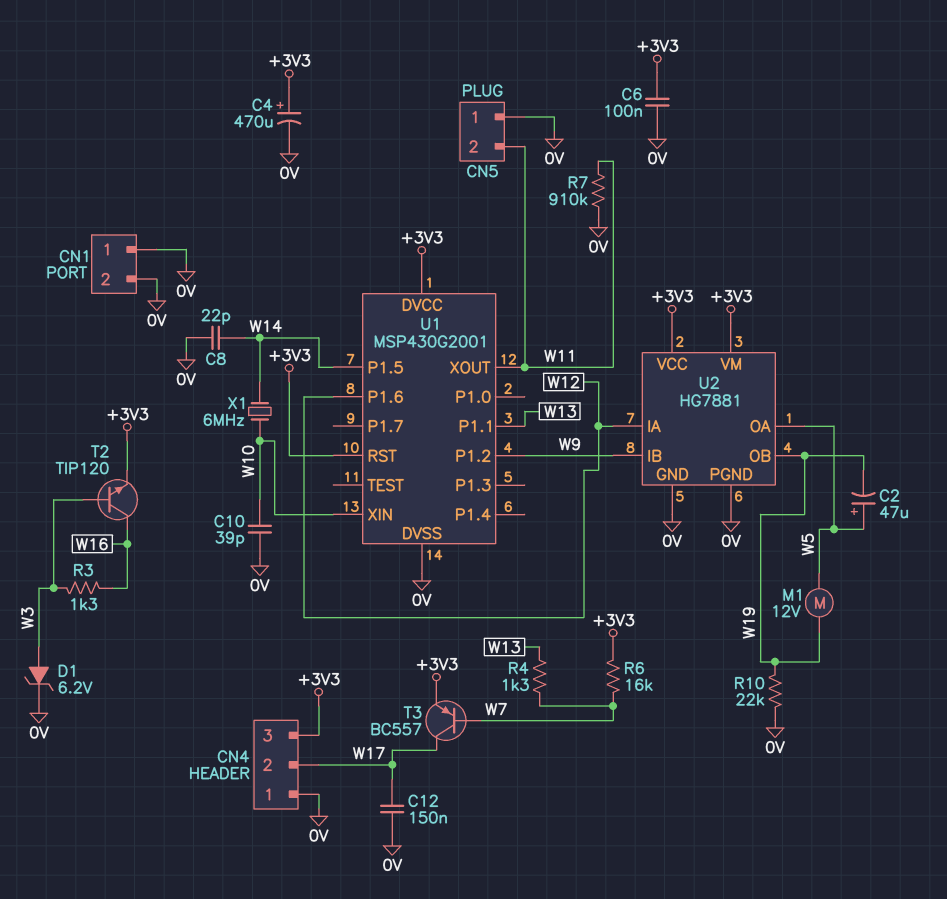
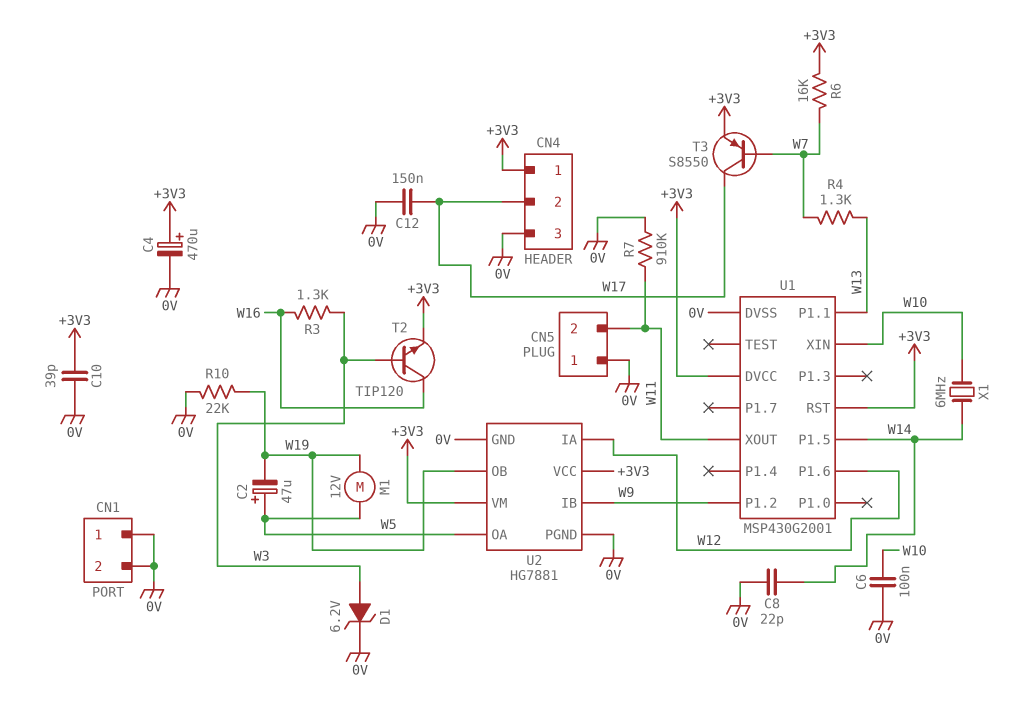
C6: 100nF (+3V3, 0V) -> 100nF (0V, W10)
C10: 39pF (0V, W10) -> 39pF (+3V3, 0V)
CN4 pin 1: 0V -> +3V3
CN4 pin 3: +3V3 -> 0V
T3: PNP BC557 (B W7, C W17, E +3V3) -> PNP S8550 (B W7, C W17, E +3V3)

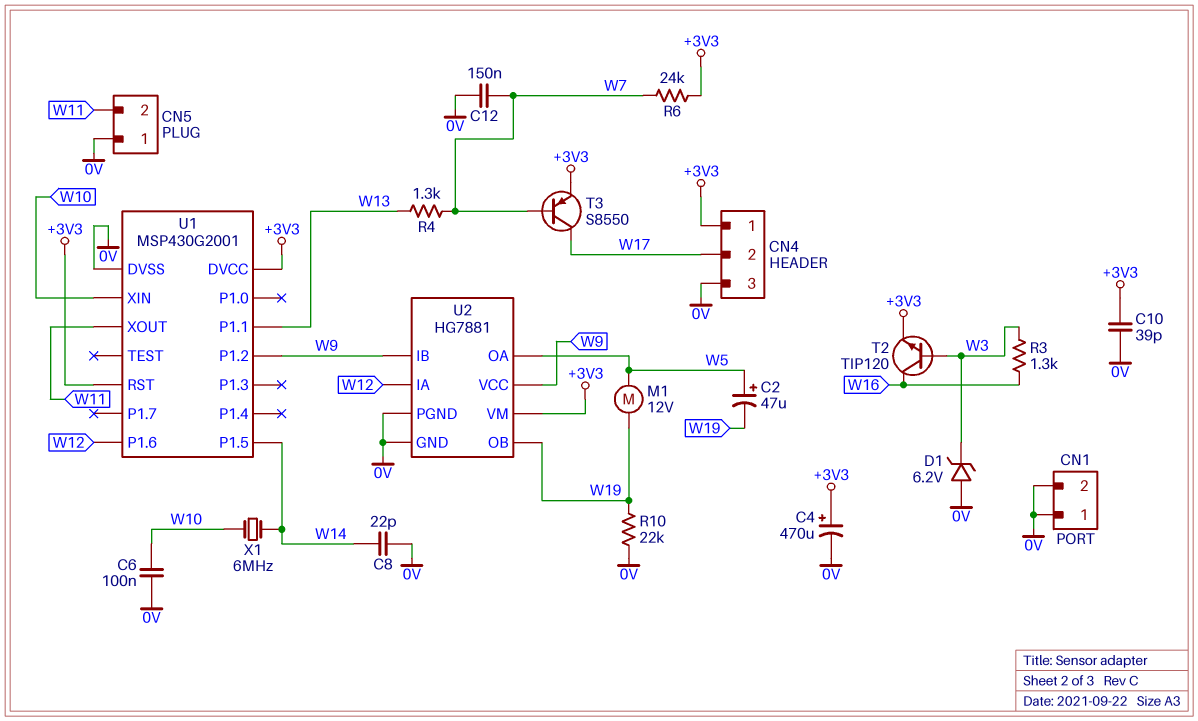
C12: 150nF (0V, W17) -> 150nF (0V, W7)
D1: zener 6.2V (A W3, K 0V) -> zener 6.2V (A 0V, K W3)
R6: 16k (+3V3, W7) -> 24k (+3V3, W7)
R7: 910k (0V, W11) -> none
U2 pin VCC: +3V3 -> W9

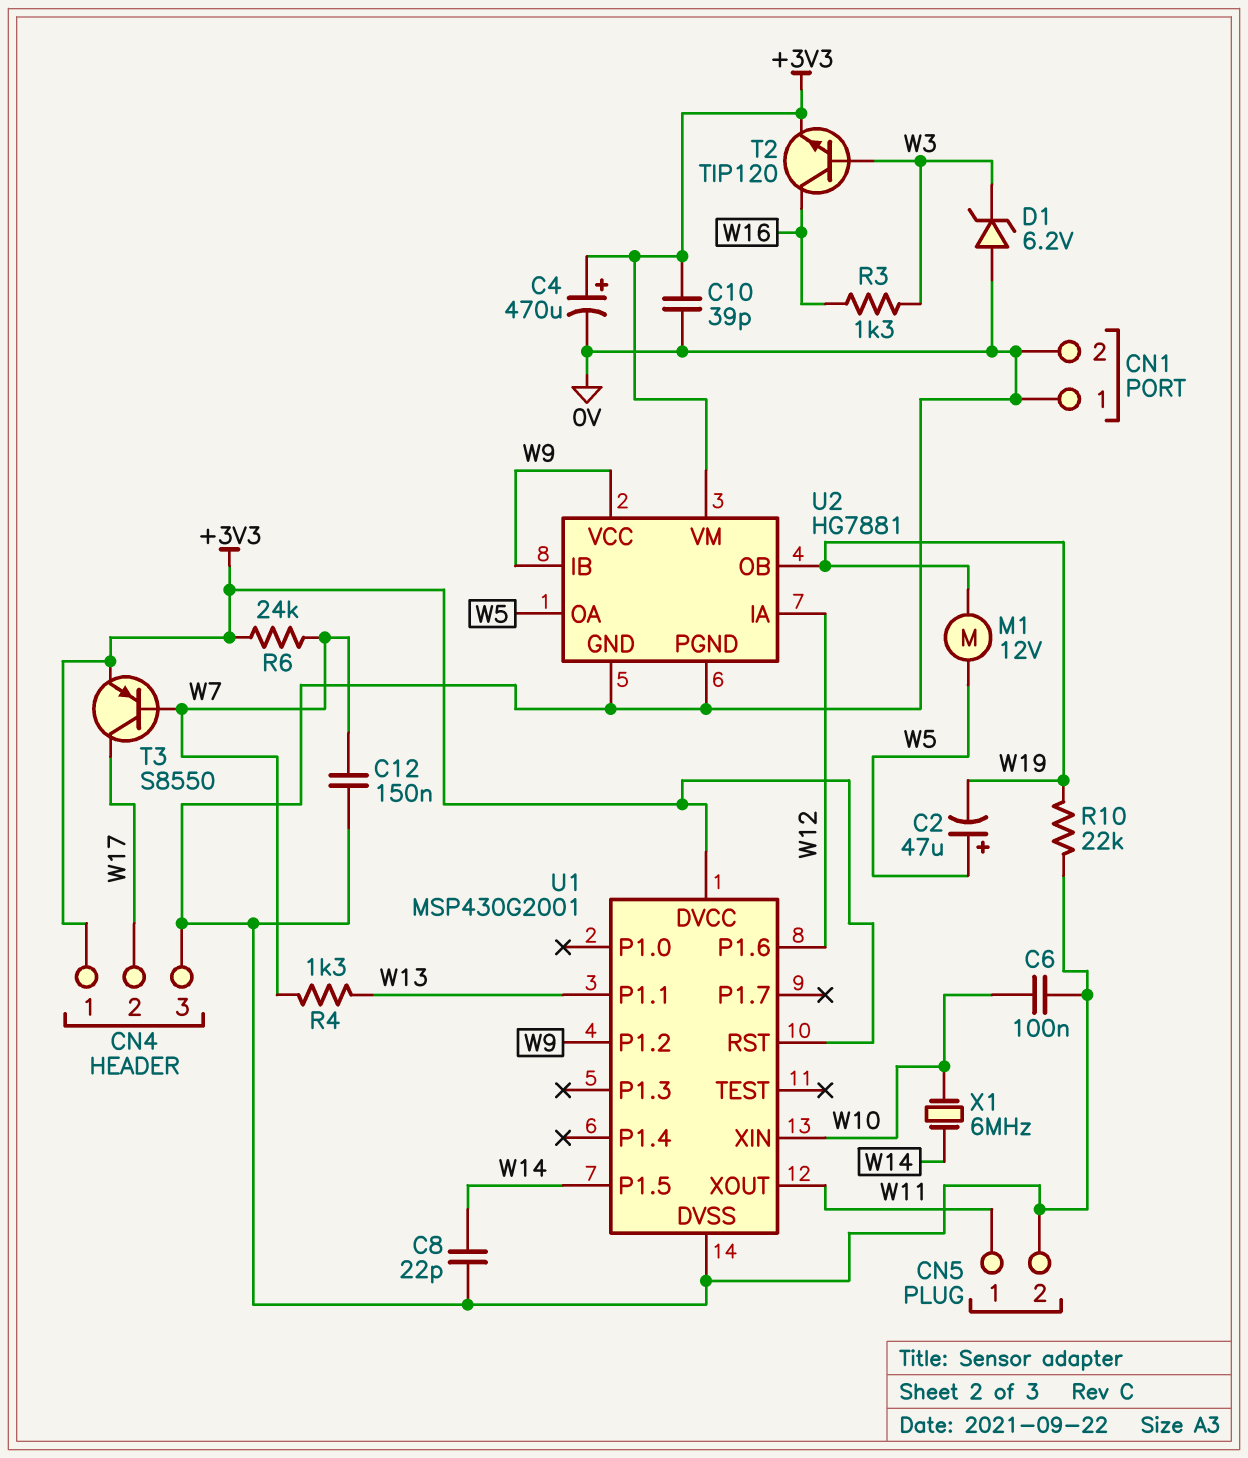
CN5 pin 1: 0V -> W11
CN5 pin 2: W11 -> 0V

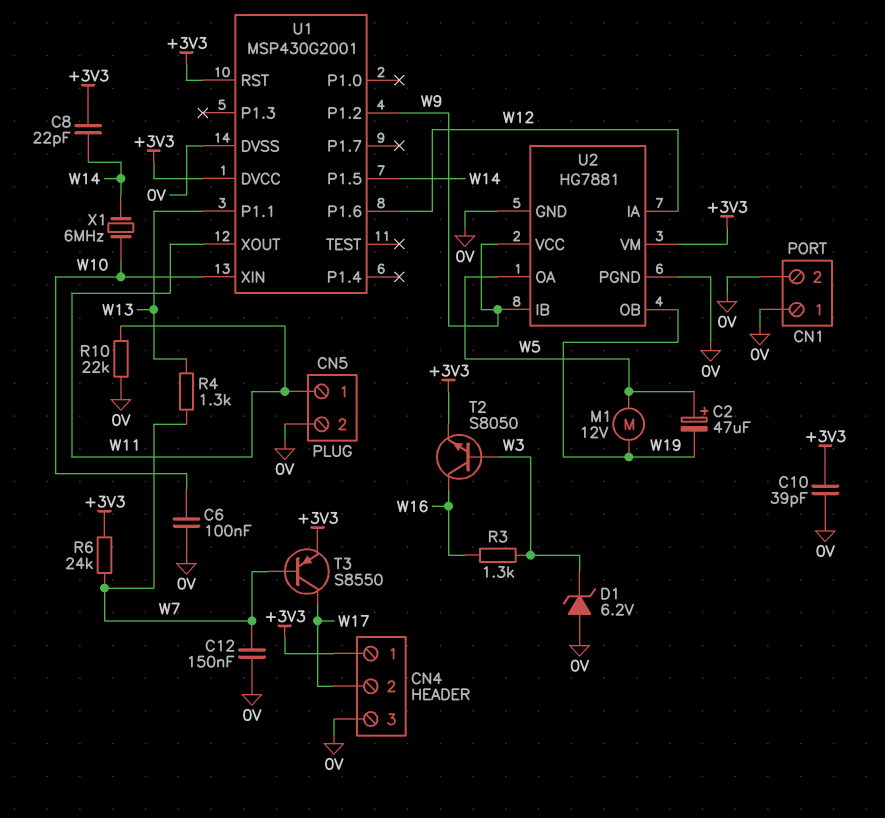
C4: 470uF (plus +3V3, minus 0V) -> none
C8: 22pF (0V, W14) -> 22pF (+3V3, W14)
R10: 22k (0V, W19) -> 22k (0V, W11)
T2: NPN TIP120 (B W3, C W16, E +3V3) -> NPN S8050 (B W3, C W16, E +3V3)

